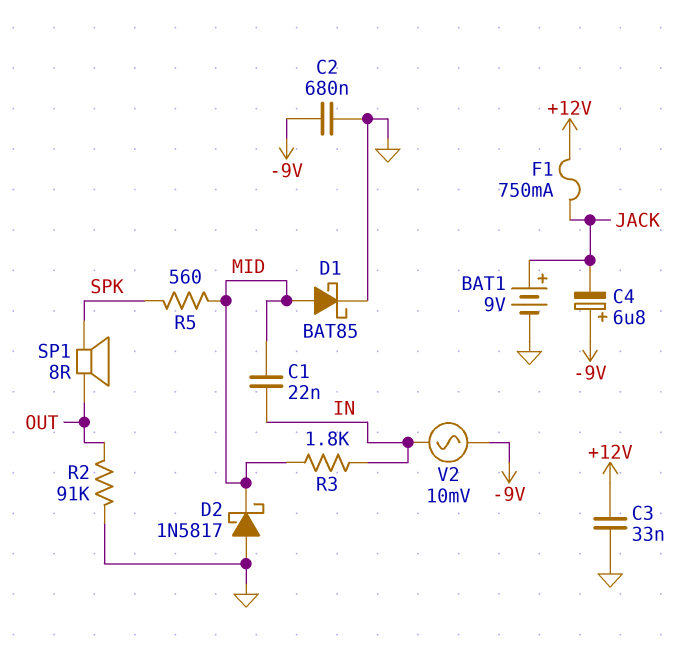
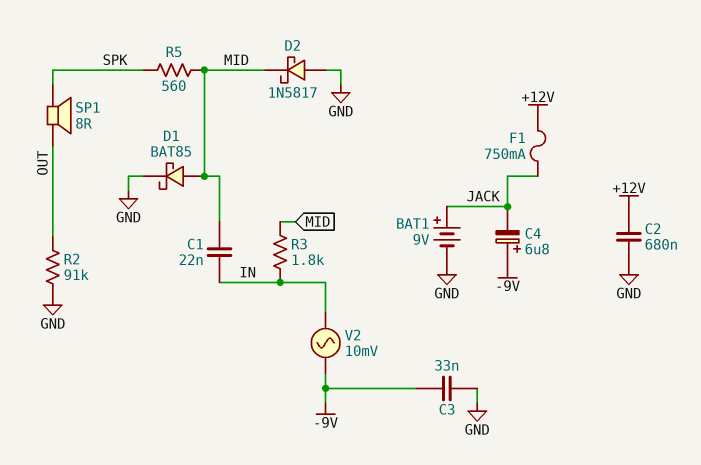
C2: 680nF (-9V, GND) -> 680nF (+12V, GND)
C3: 33nF (+12V, GND) -> 33nF (-9V, GND)

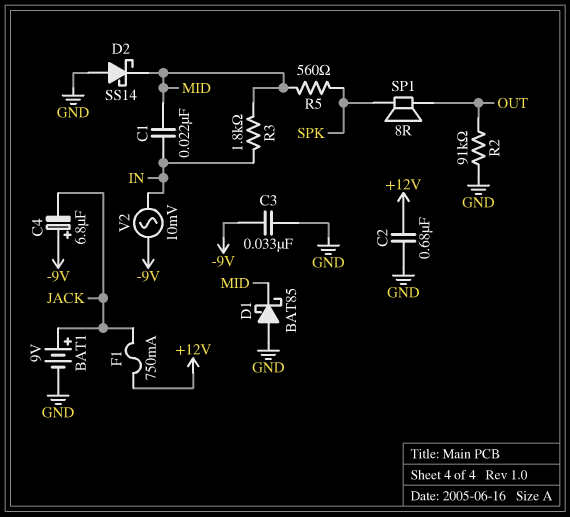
D1: schottky BAT85 (A MID, K GND) -> schottky BAT85 (A GND, K MID)
D2: schottky 1N5817 (A GND, K MID) -> schottky SS14 (A GND, K MID)

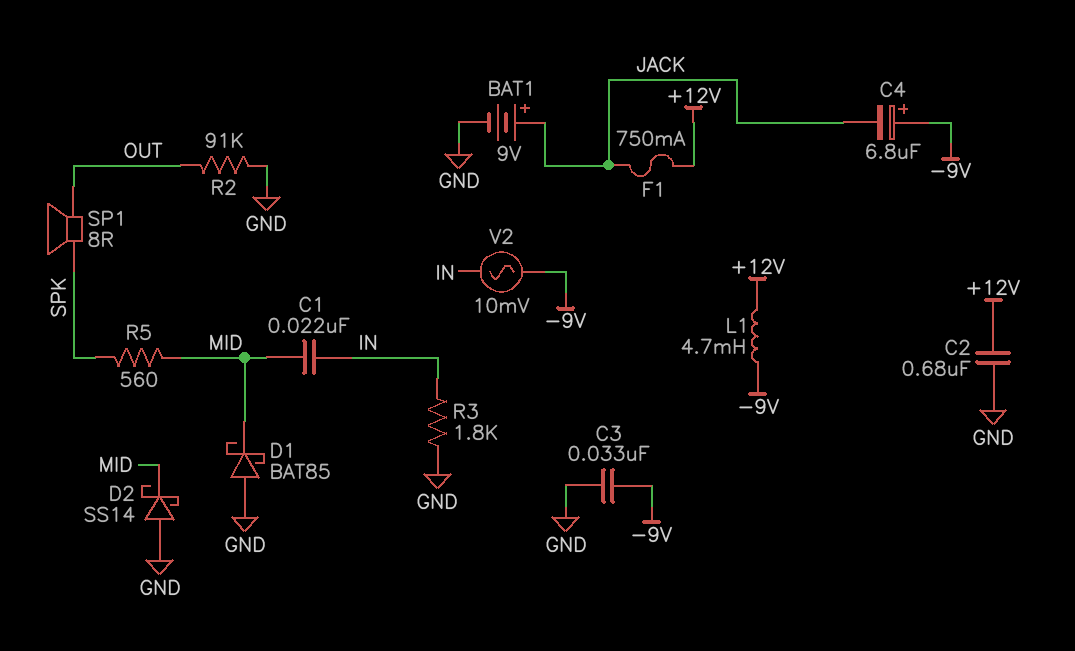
L1: none -> 4.7mH (+12V, -9V)
R3: 1.8k (IN, MID) -> 1.8k (GND, IN)

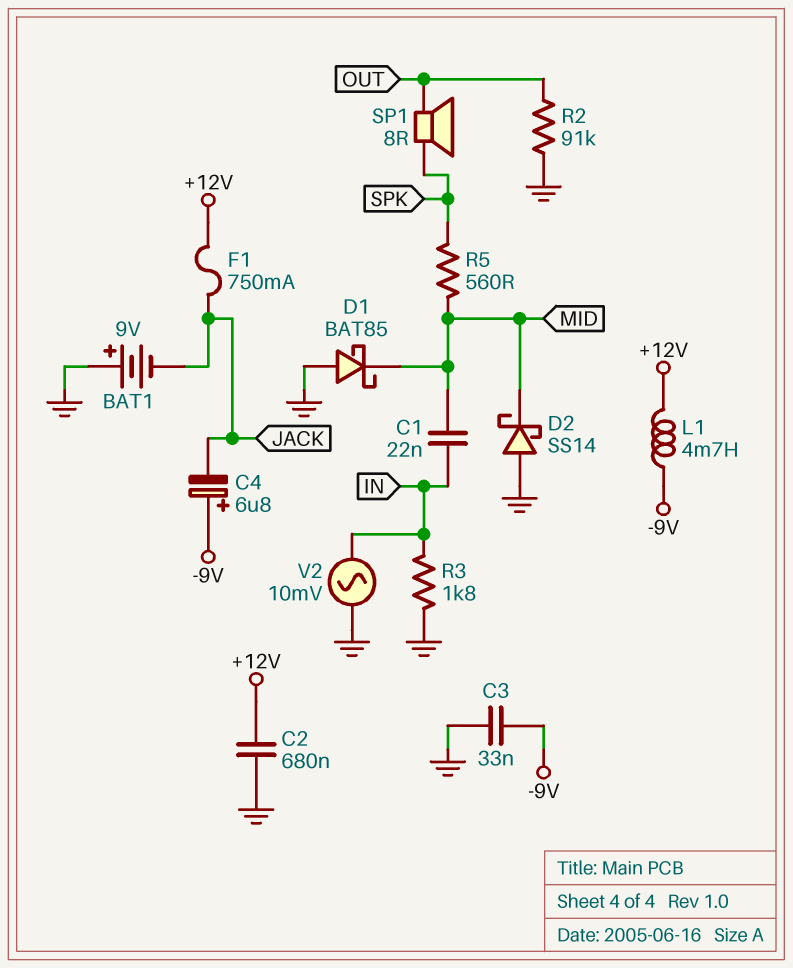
BAT1: 9V (plus JACK, minus GND) -> 9V (plus GND, minus JACK)
V2: AC 10mV (-9V, IN) -> AC 10mV (GND, IN)

